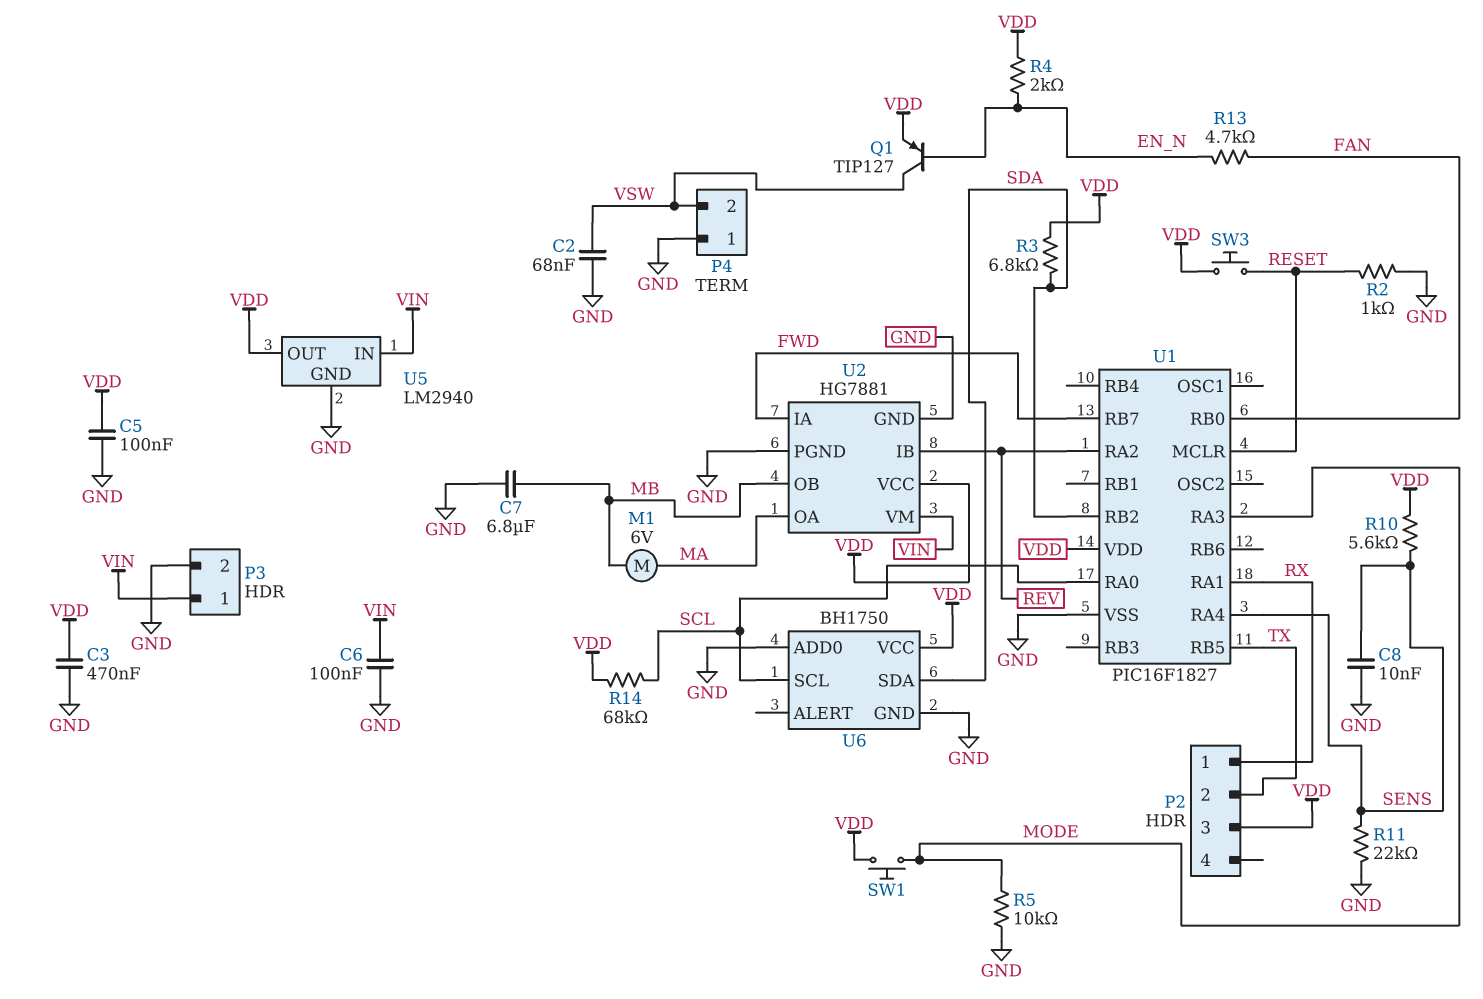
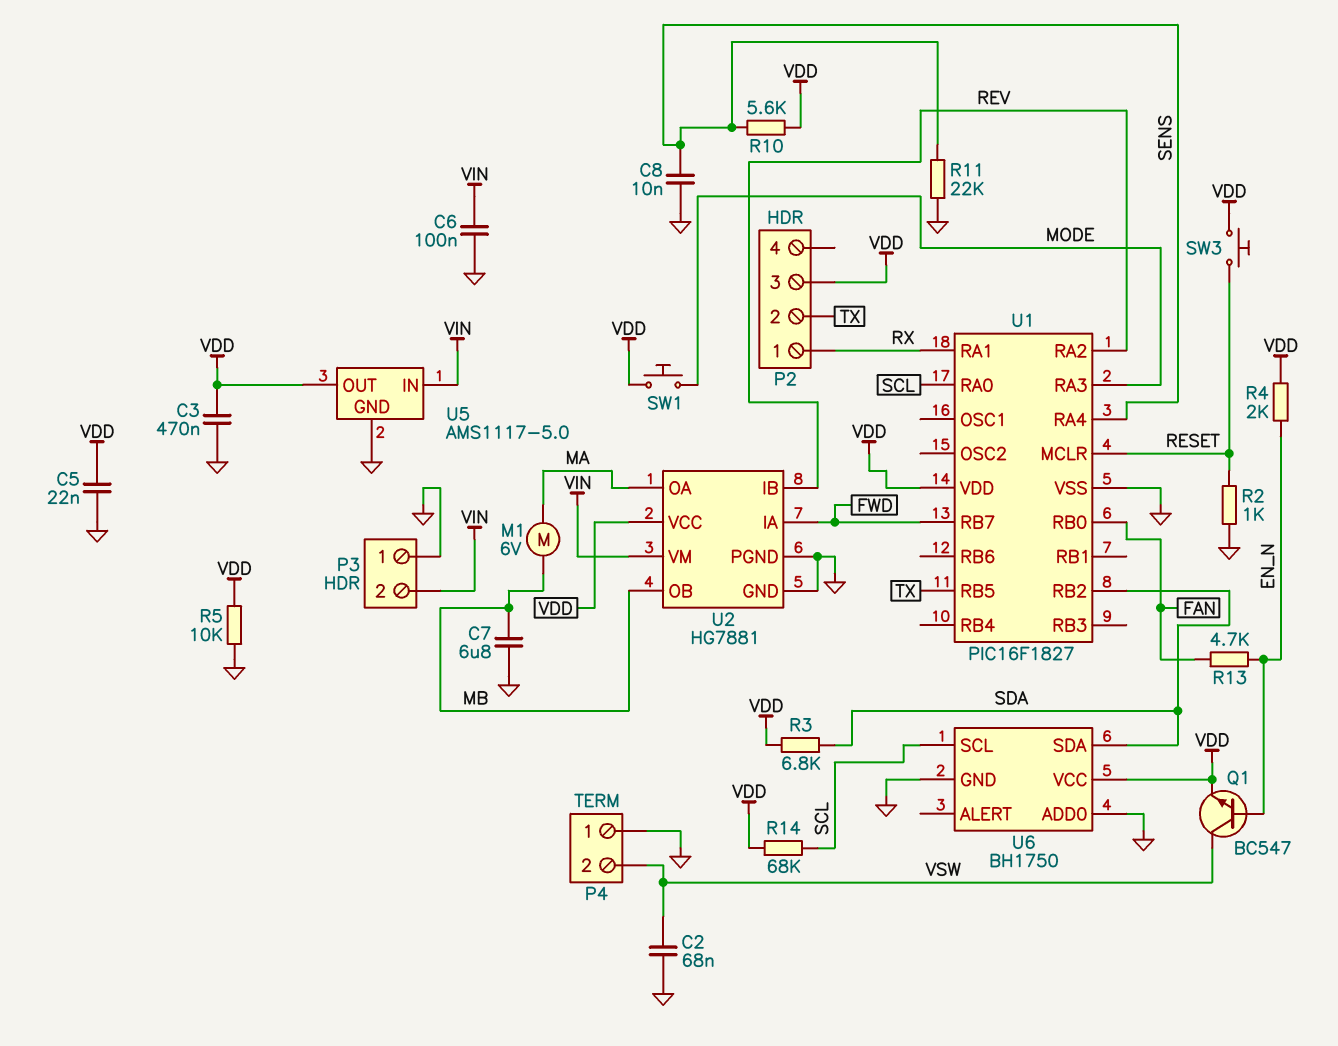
C5: 100nF (GND, VDD) -> 22nF (GND, VDD)
P3 pin 1: VIN -> GND
P3 pin 2: GND -> VIN
Q1: PNP TIP127 (B EN_N, C VSW, E VDD) -> NPN BC547 (B EN_N, C VSW, E VDD)
R5: 10k (GND, MODE) -> 10k (GND, VDD)
U5: LM2940 -> AMS1117-5.0

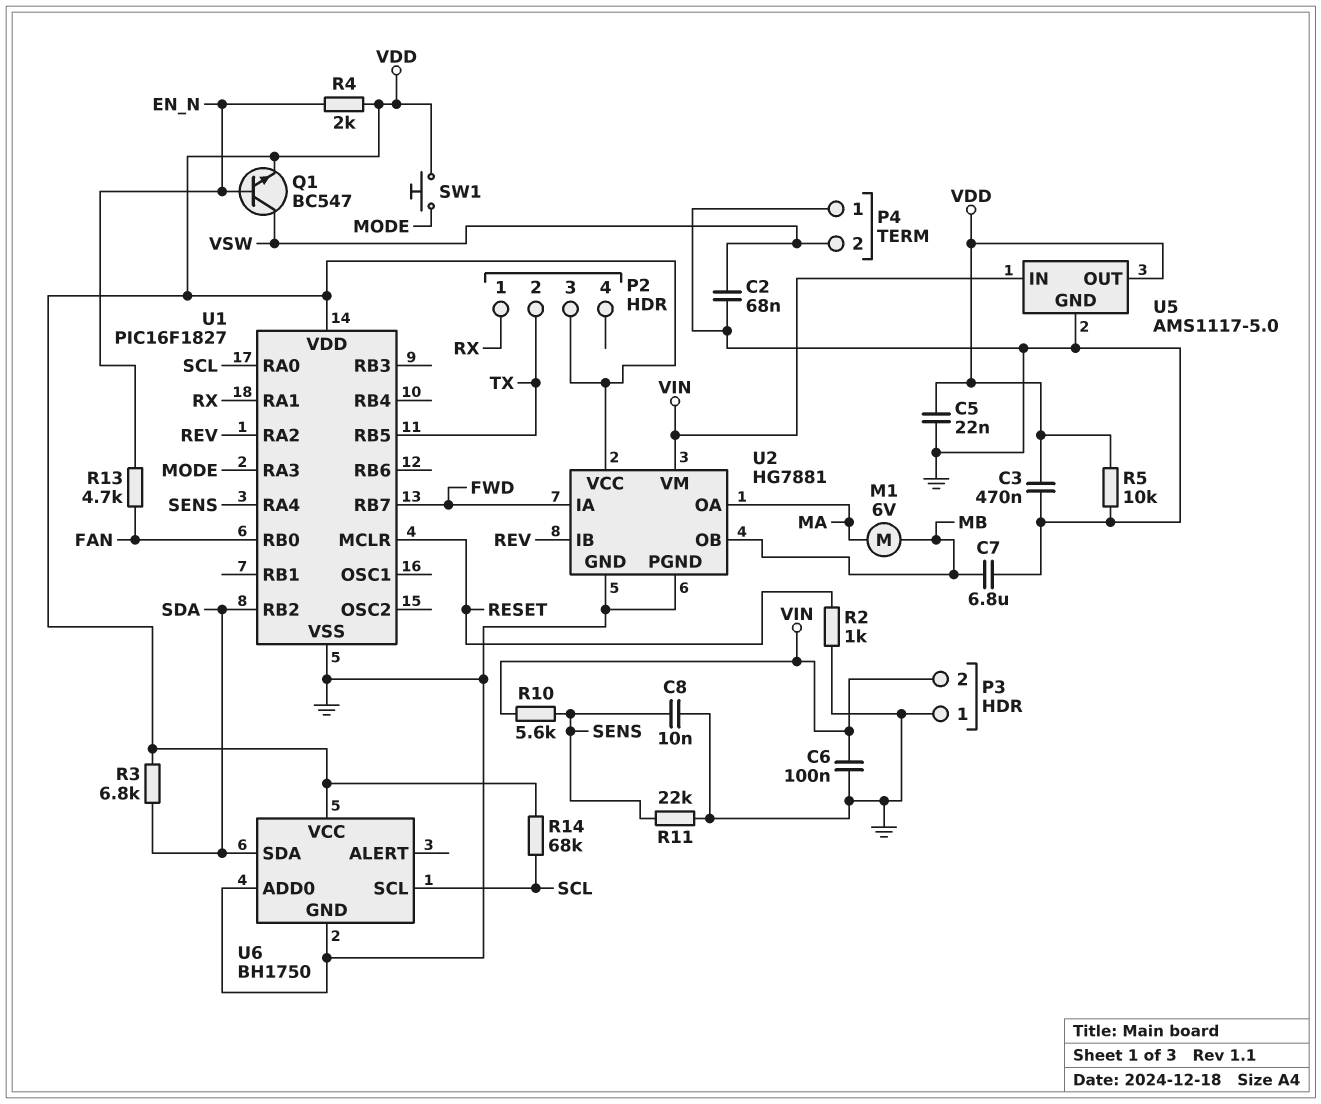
R10: 5.6k (SENS, VDD) -> 5.6k (SENS, VIN)
SW3: button (RESET, VDD) -> none

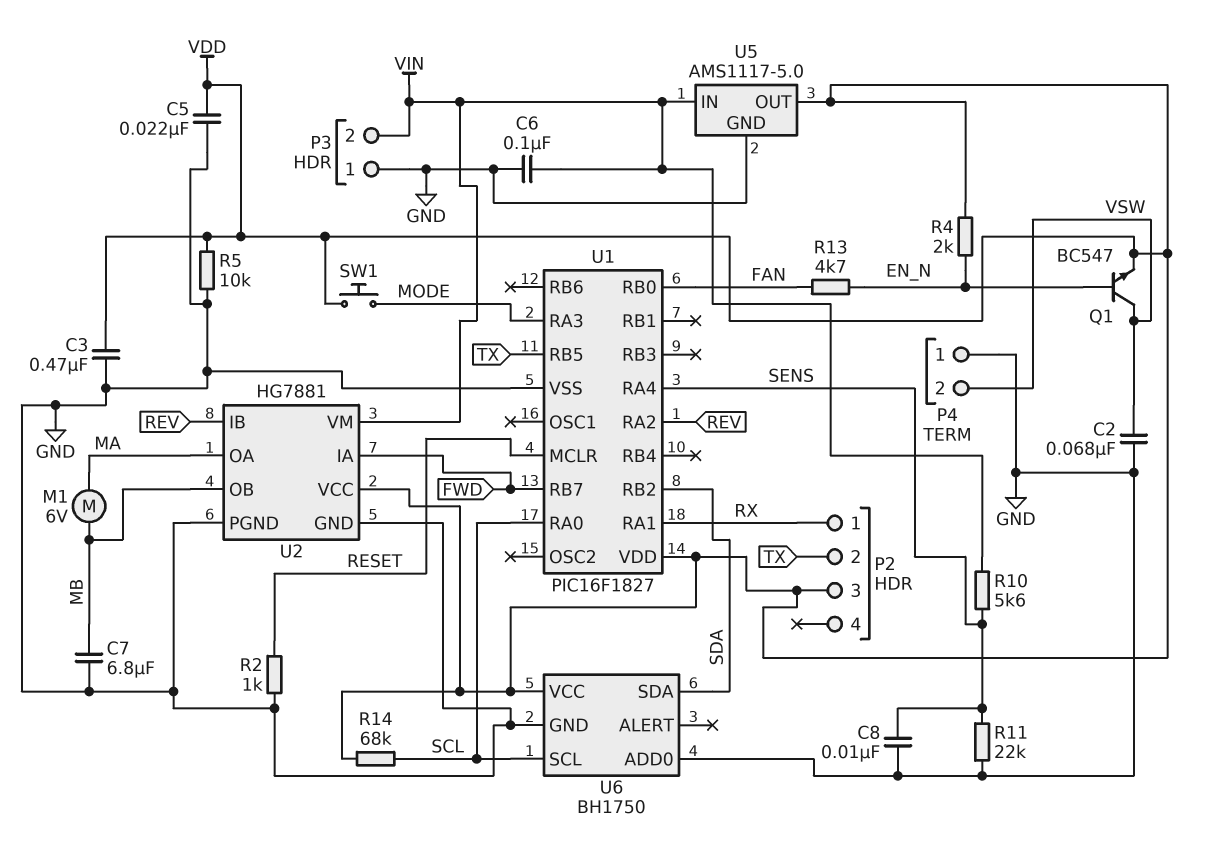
R3: 6.8k (SDA, VDD) -> none

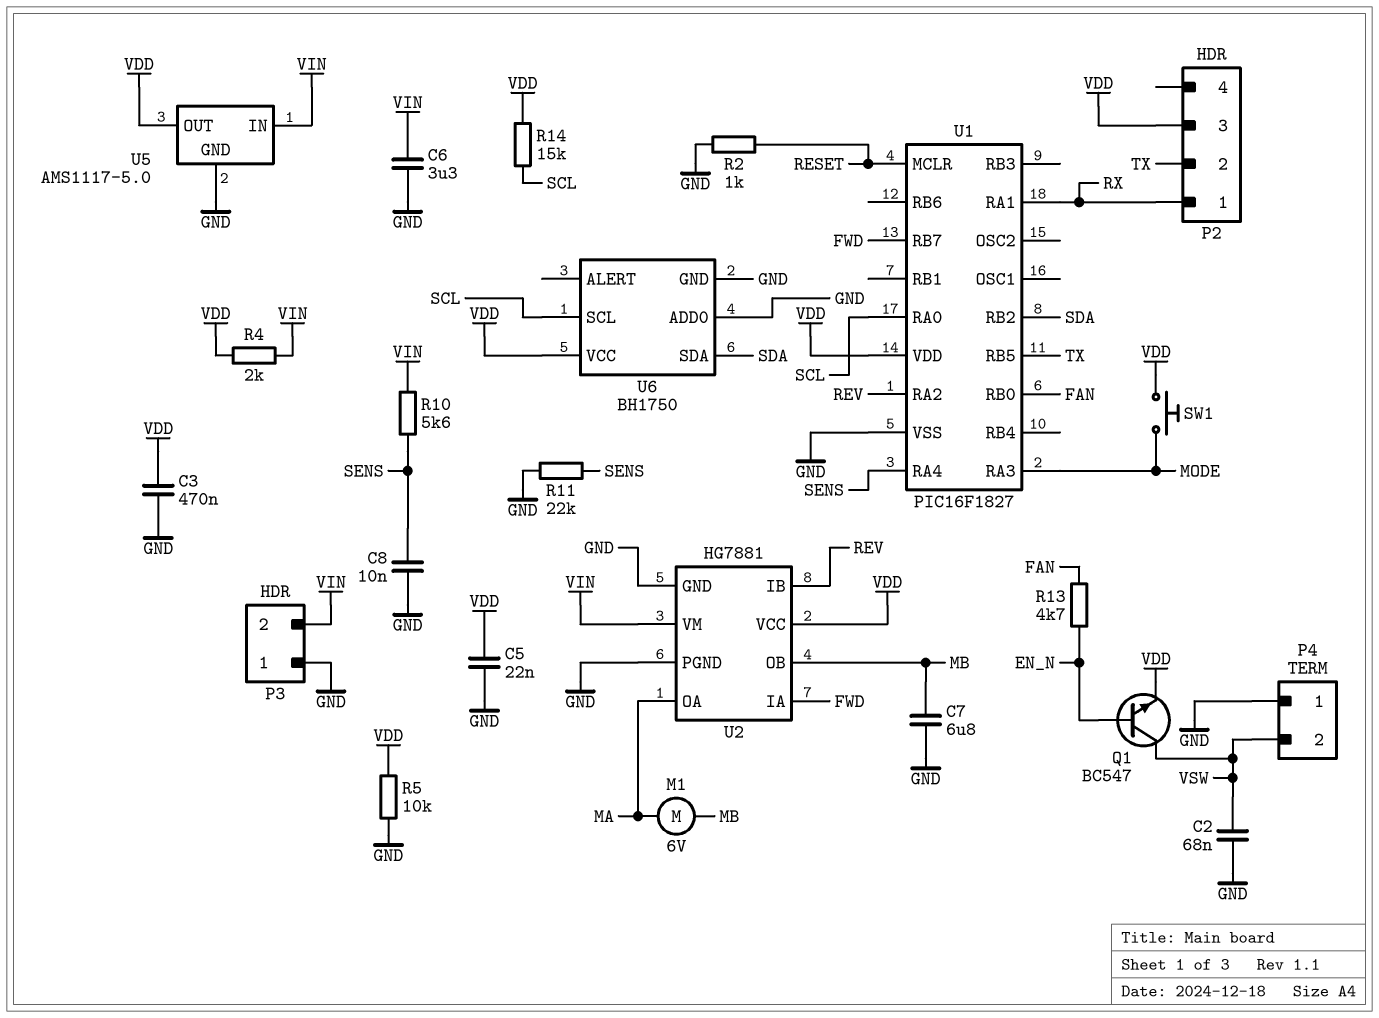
C6: 100nF (GND, VIN) -> 3.3uF (GND, VIN)
R4: 2k (EN_N, VDD) -> 2k (VDD, VIN)
R14: 68k (SCL, VDD) -> 15k (SCL, VDD)

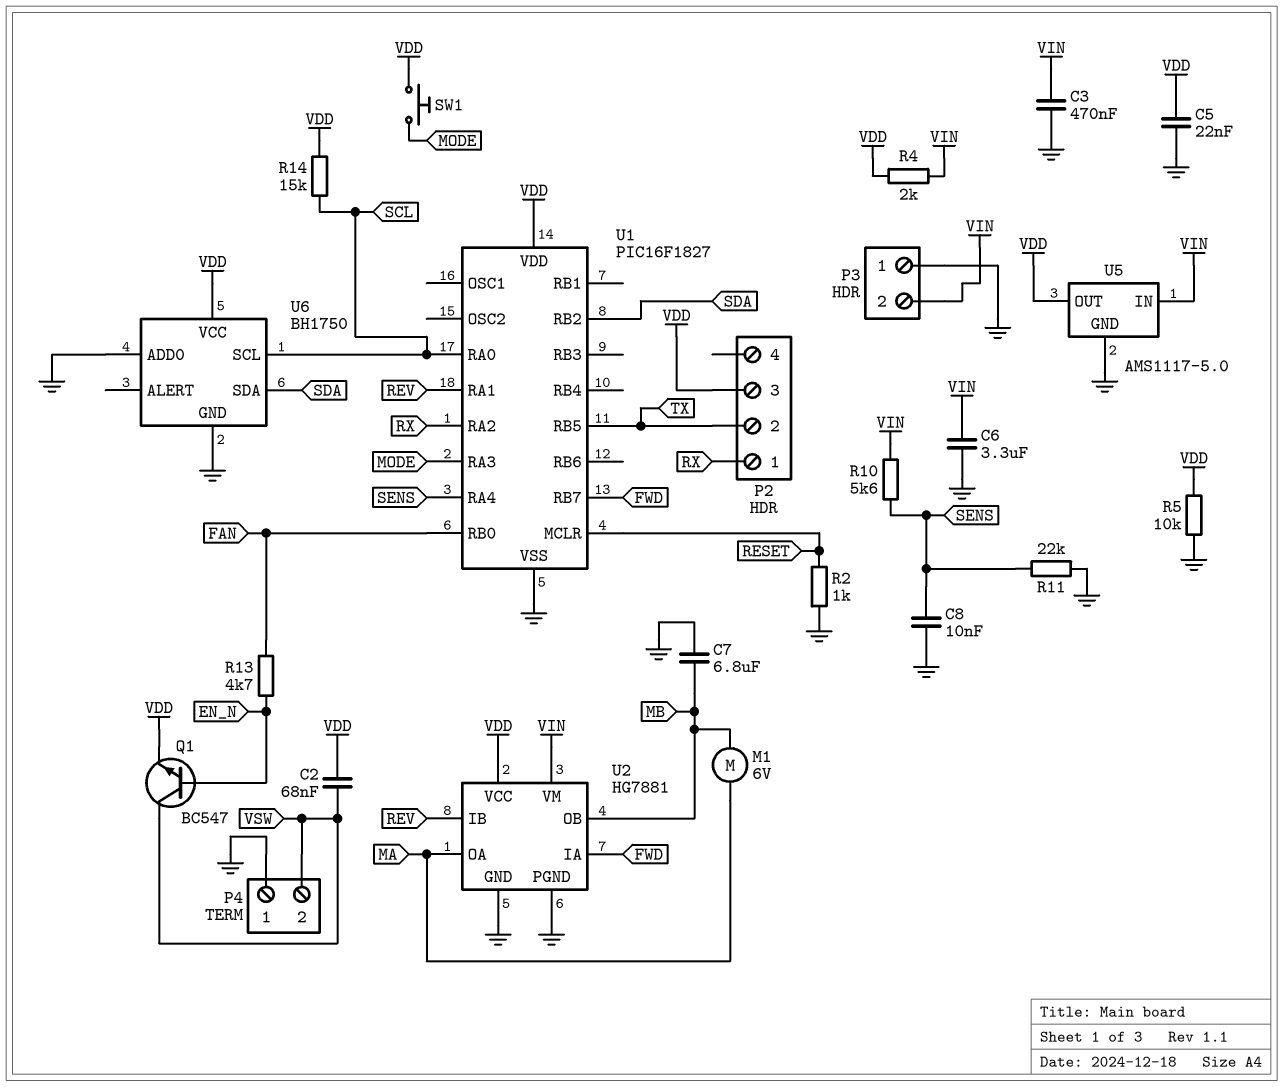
C2: 68nF (GND, VSW) -> 68nF (VDD, VSW)
C3: 470nF (GND, VDD) -> 470nF (GND, VIN)
U1 pin RA1: RX -> REV
U1 pin RA2: REV -> RX

